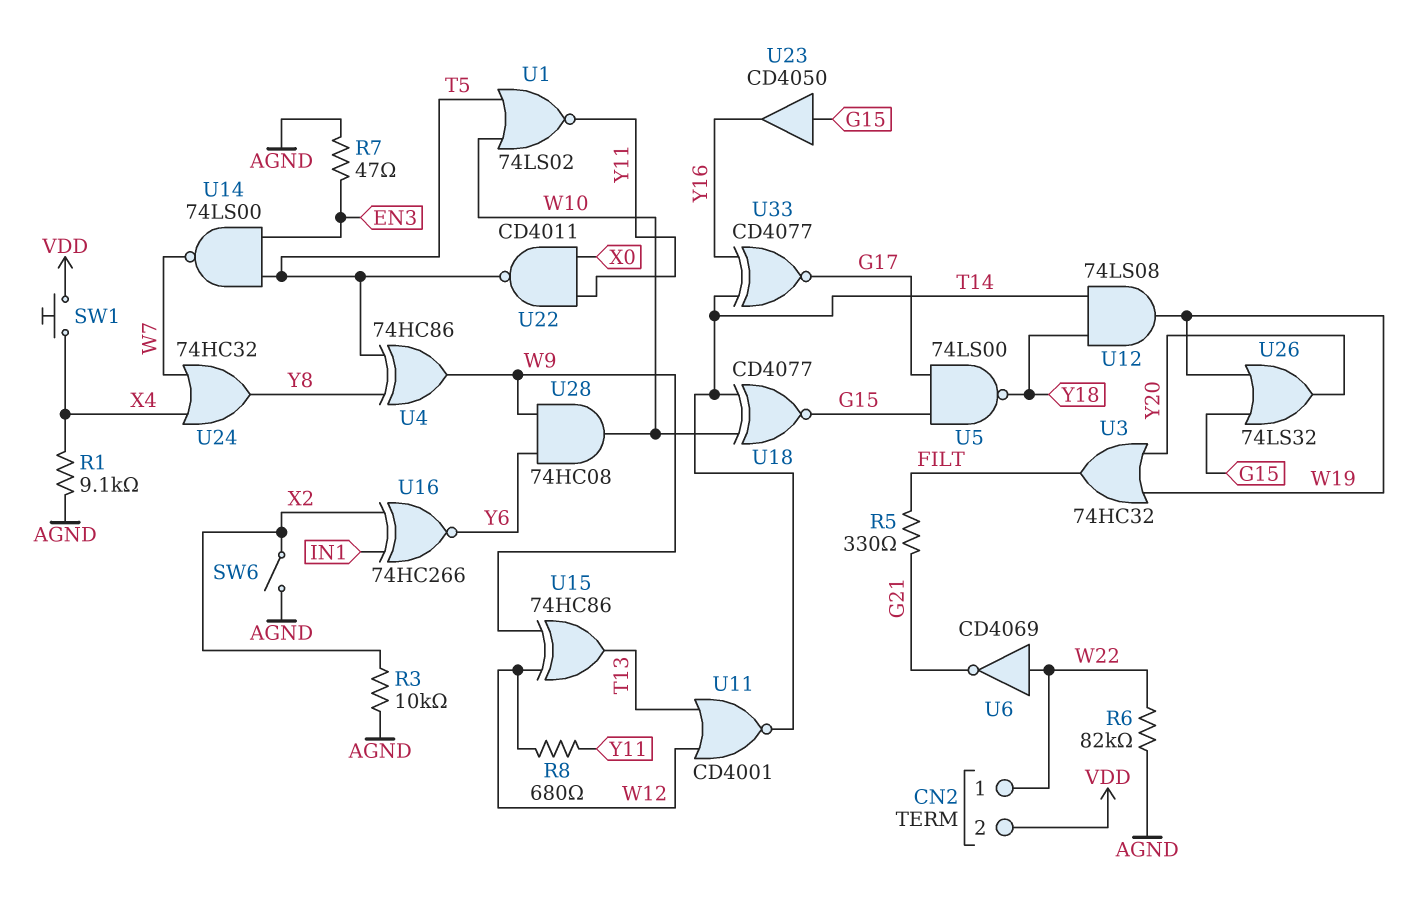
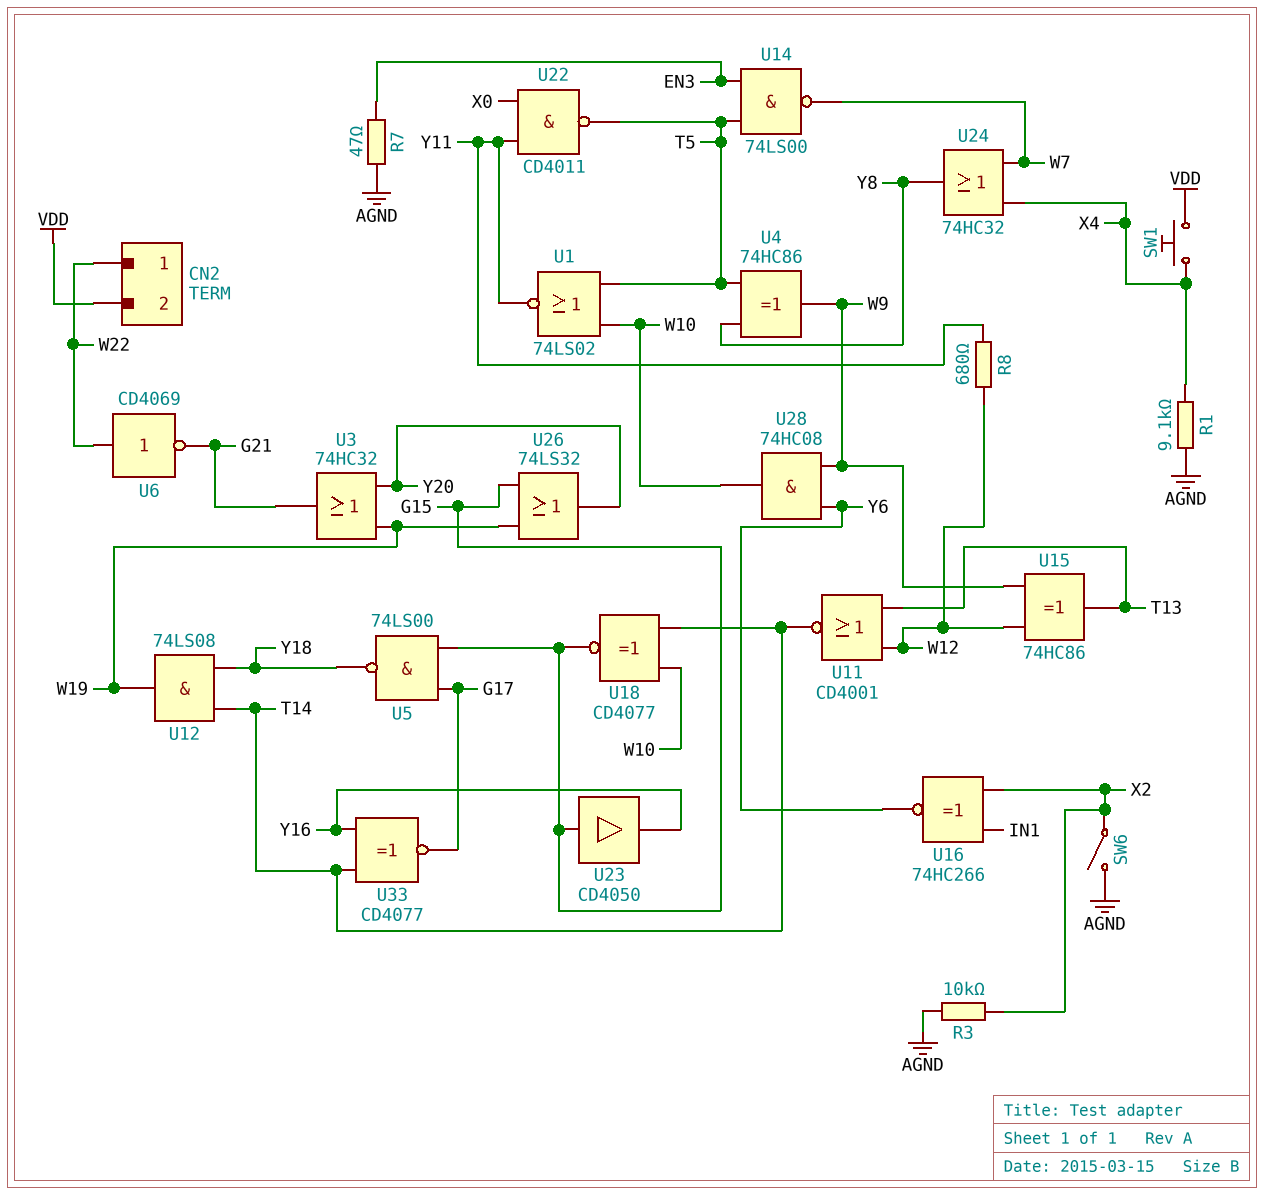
R5: 330 (FILT, G21) -> none
R6: 82k (AGND, W22) -> none
U3: OR 74HC32 (in W19, in Y20, out FILT) -> OR 74HC32 (in W19, in Y20, out G21)

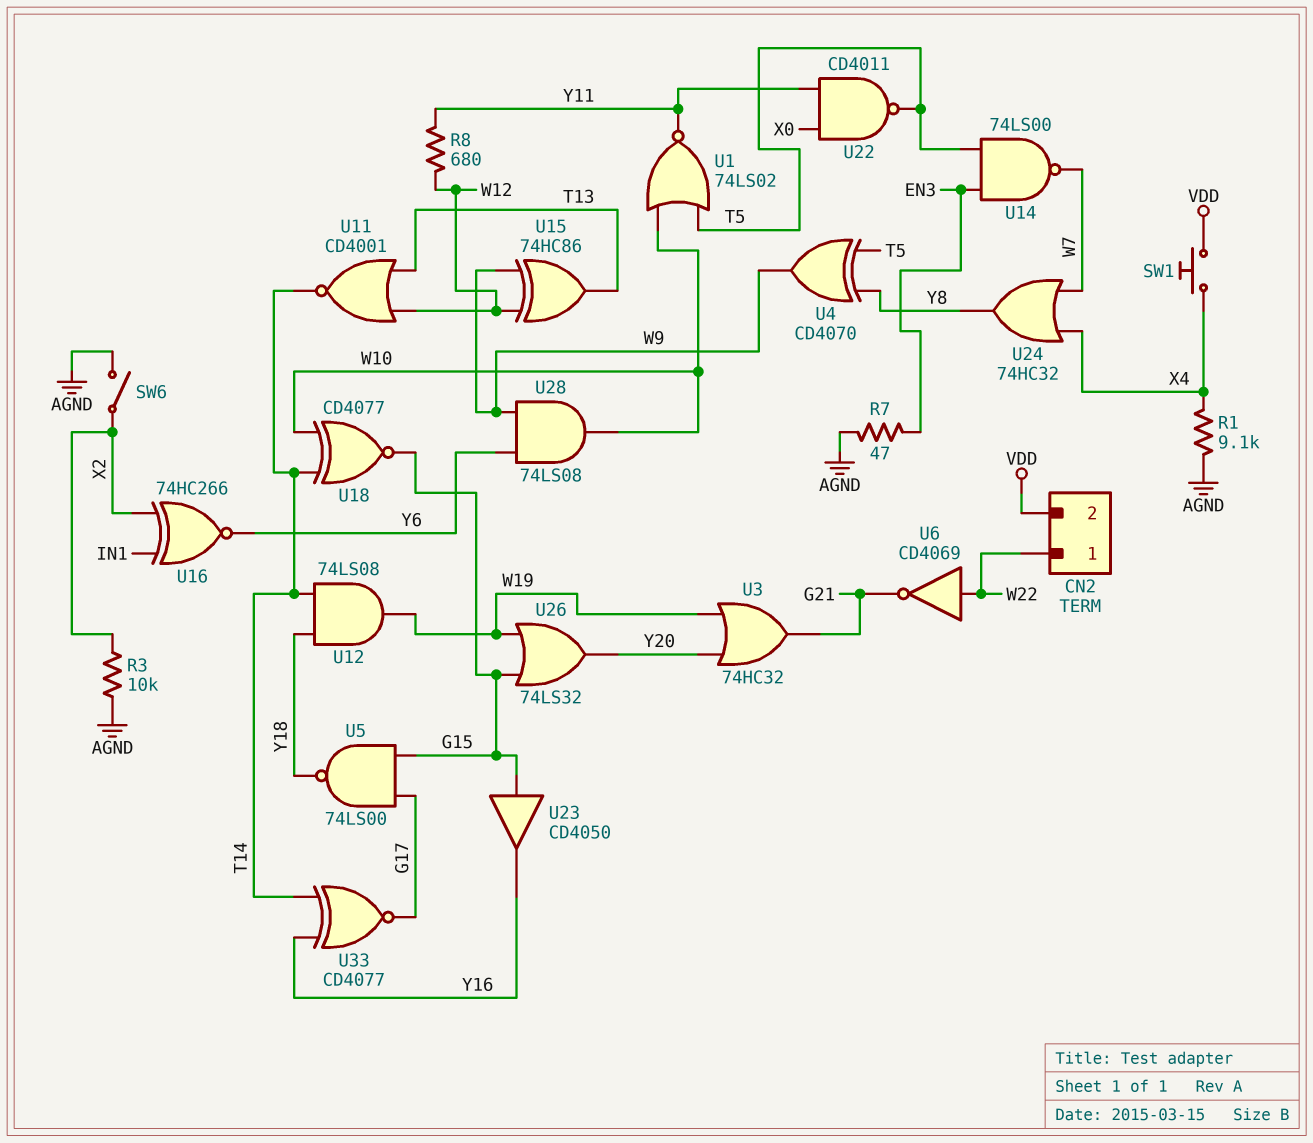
U4: XOR 74HC86 (in T5, in Y8, out W9) -> XOR CD4070 (in T5, in Y8, out W9)
U28: AND 74HC08 (in W9, in Y6, out W10) -> AND 74LS08 (in W9, in Y6, out W10)

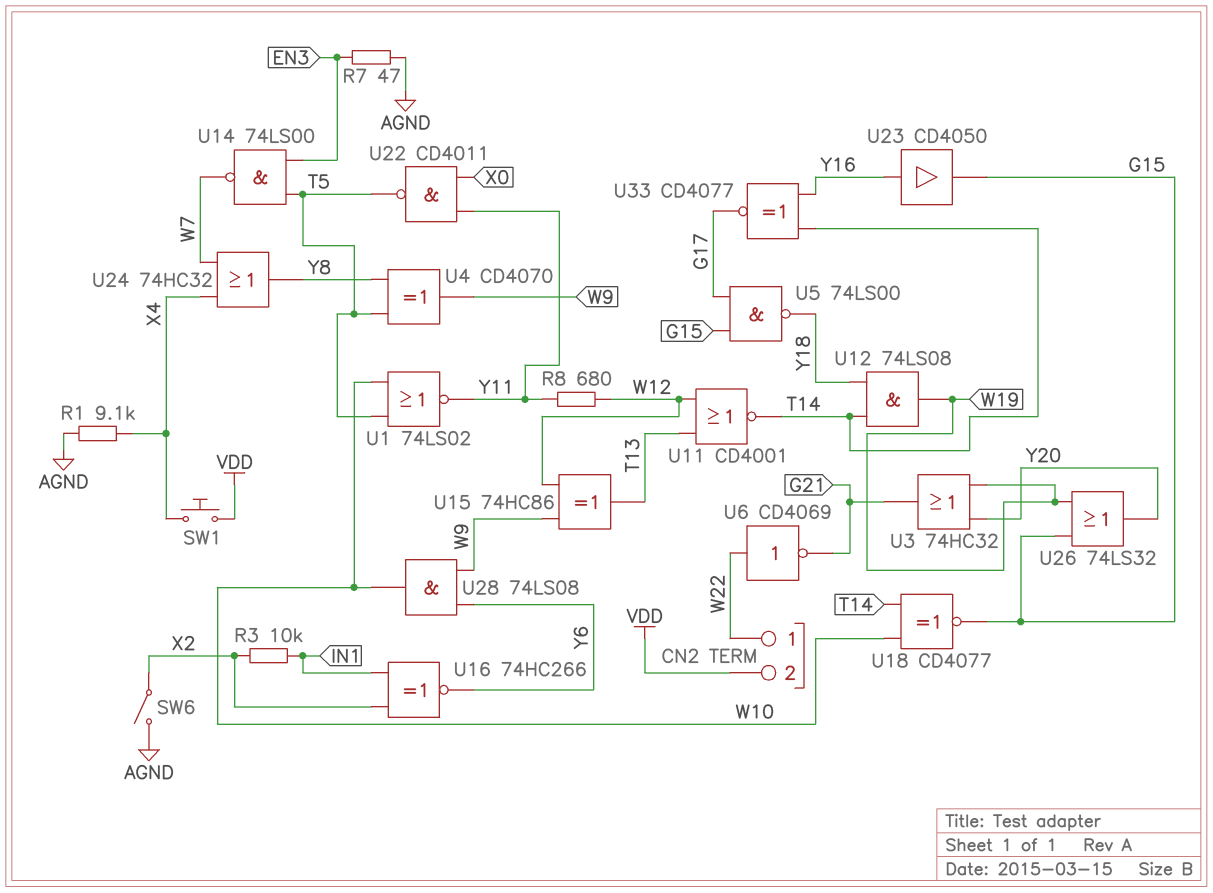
R3: 10k (AGND, X2) -> 10k (IN1, X2)
U23: buffer CD4050 (in G15, out Y16) -> buffer CD4050 (in Y16, out G15)

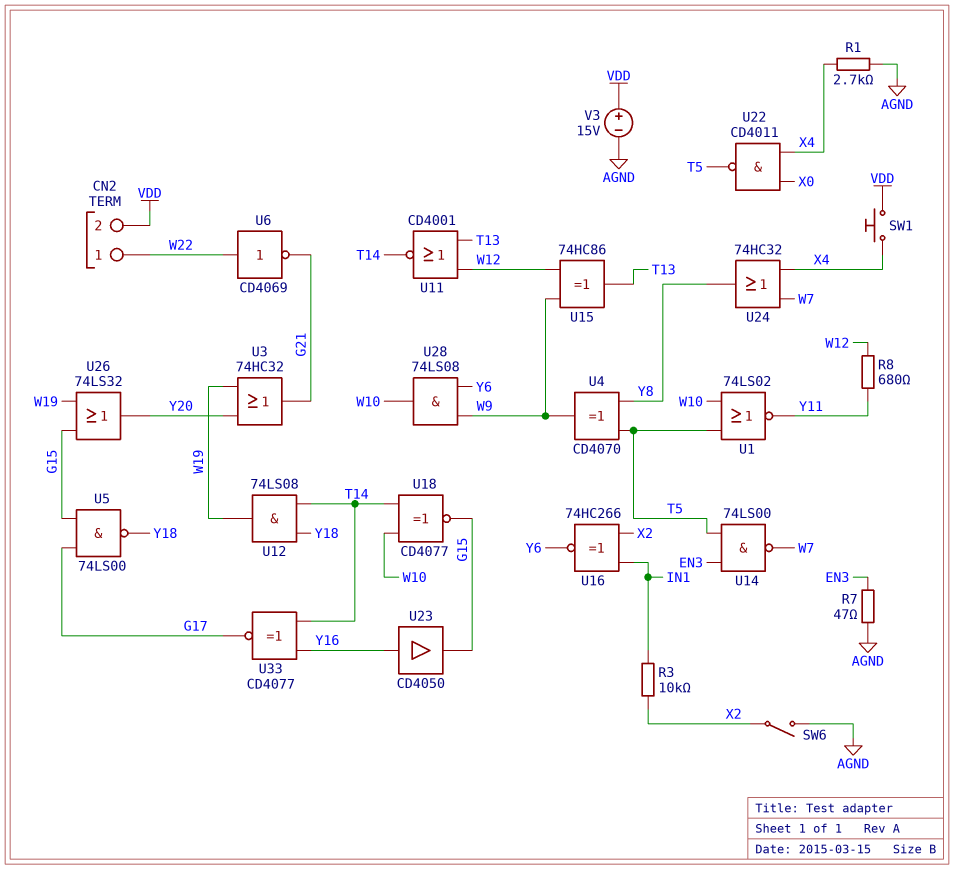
R1: 9.1k (AGND, X4) -> 2.7k (AGND, X4)
U22: NAND CD4011 (in X0, in Y11, out T5) -> NAND CD4011 (in X0, in X4, out T5)
V3: none -> 15V (plus VDD, minus AGND)

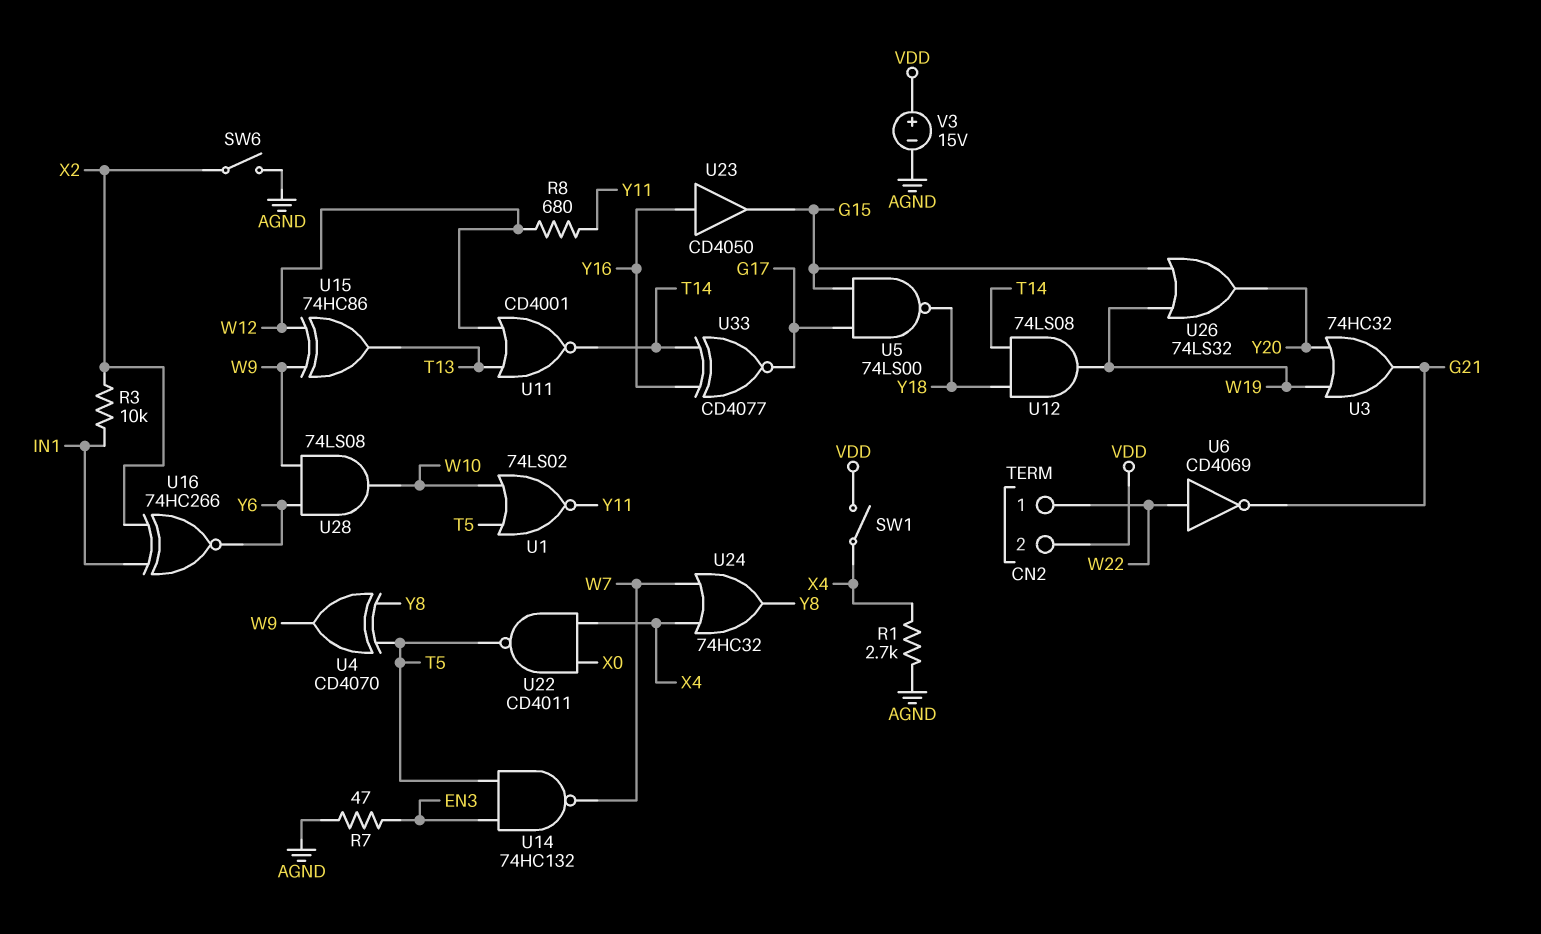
SW1: button (VDD, X4) -> switch (VDD, X4)
U14: NAND 74LS00 (in EN3, in T5, out W7) -> NAND 74HC132 (in EN3, in T5, out W7)
U18: XNOR CD4077 (in T14, in W10, out G15) -> none

